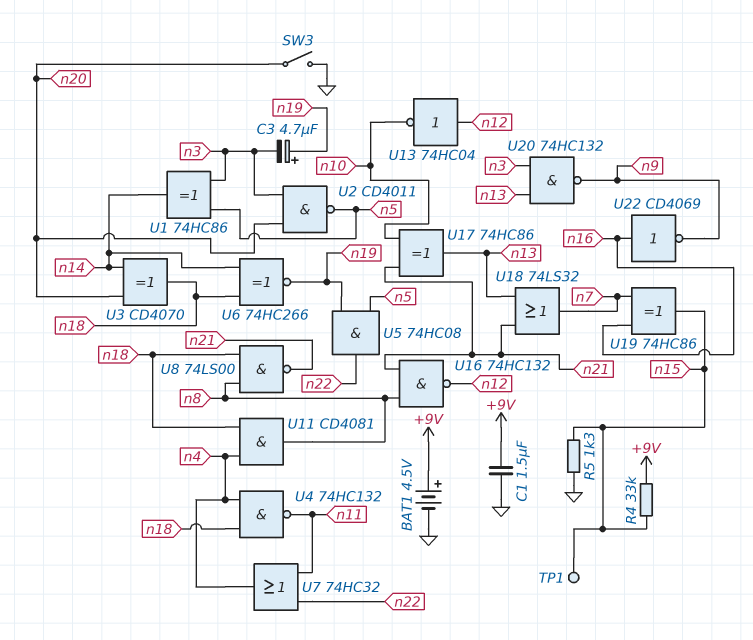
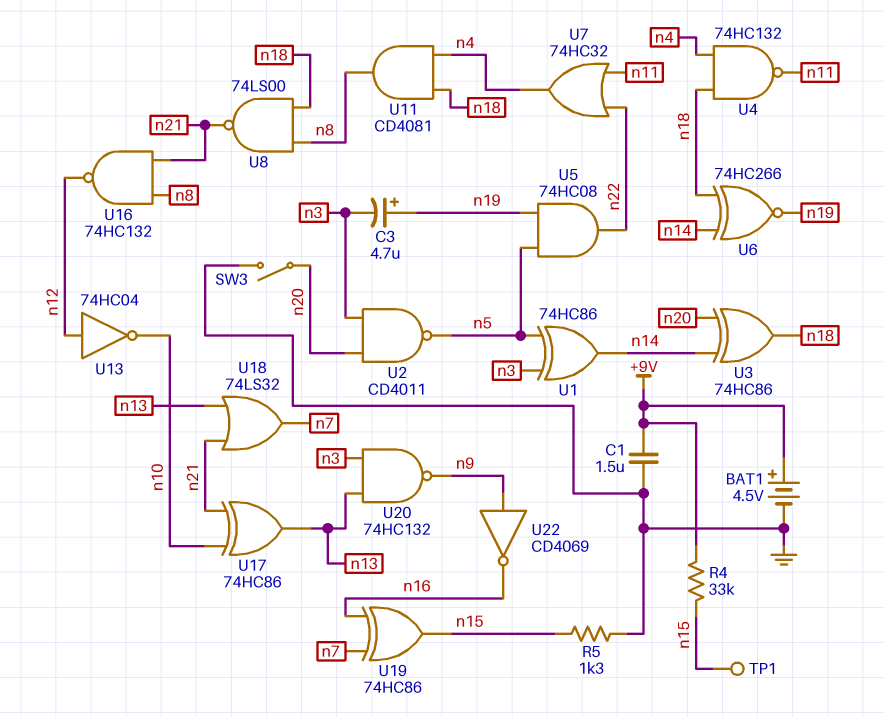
U3: XOR CD4070 (in n14, in n20, out n18) -> XOR 74HC86 (in n14, in n20, out n18)
U22: NOT CD4069 (in n16, out n9) -> NOT CD4069 (in n9, out n16)

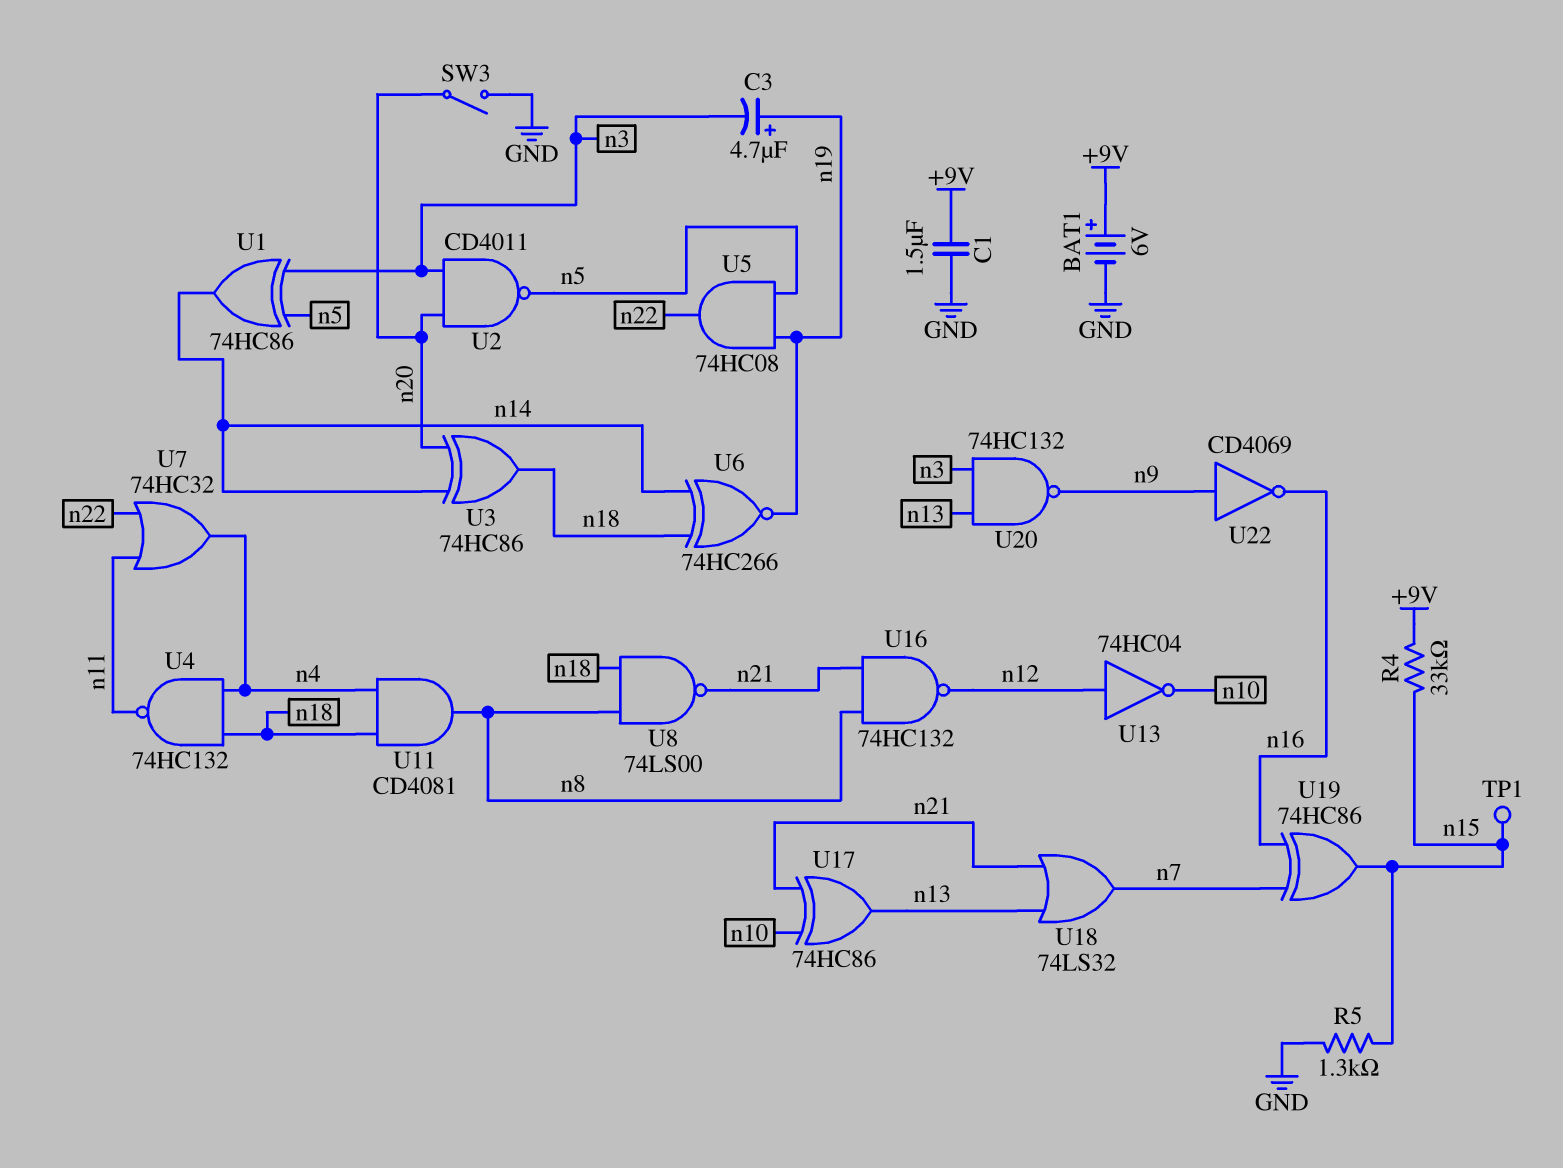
BAT1: 4.5V (plus +9V, minus GND) -> 6V (plus +9V, minus GND)

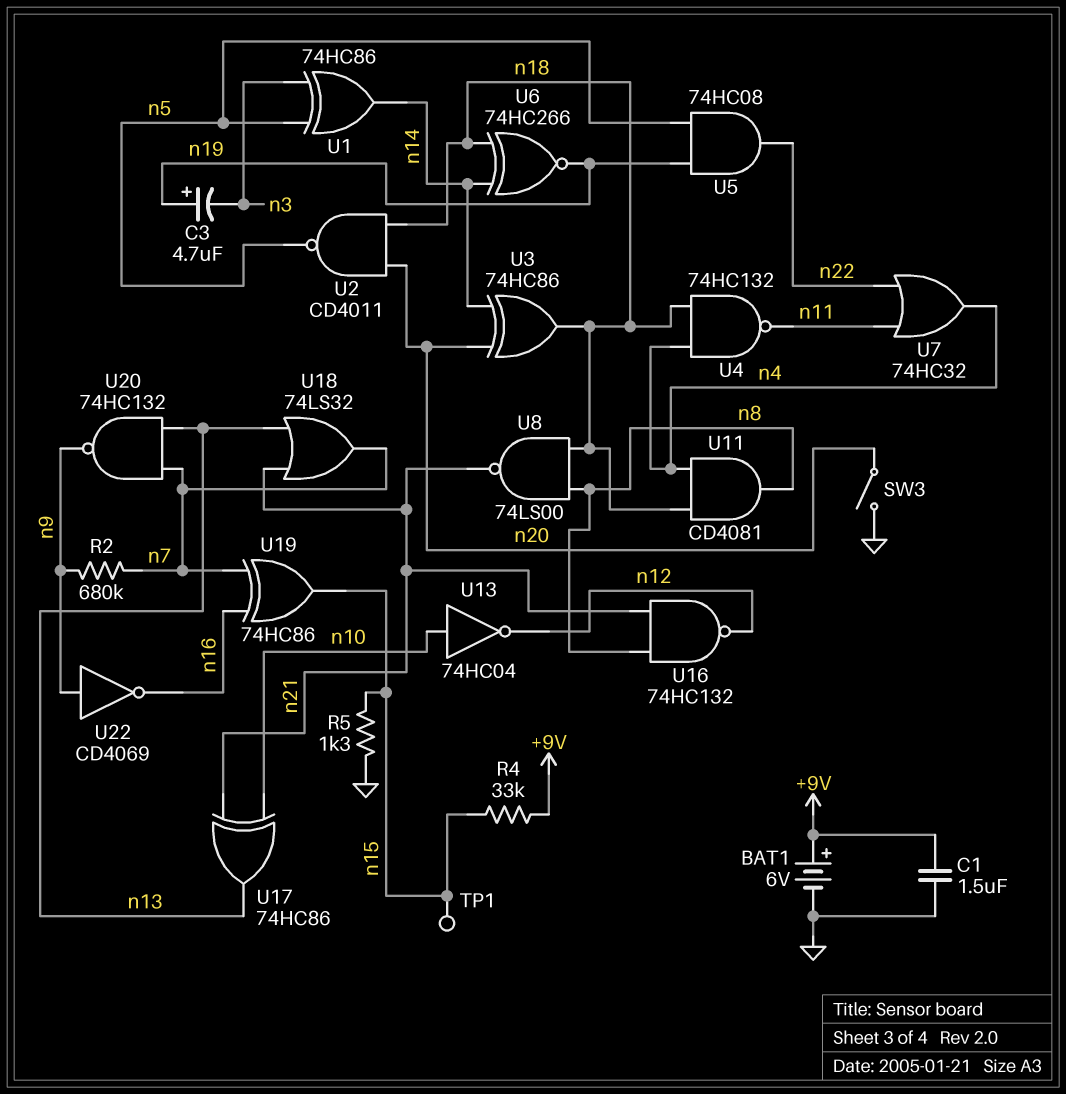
R2: none -> 680k (n7, n9)
U2: NAND CD4011 (in n3, in n20, out n5) -> NAND CD4011 (in n18, in n20, out n5)
U13: NOT 74HC04 (in n12, out n10) -> NOT 74HC04 (in n10, out n12)
U20: NAND 74HC132 (in n3, in n13, out n9) -> NAND 74HC132 (in n7, in n13, out n9)

